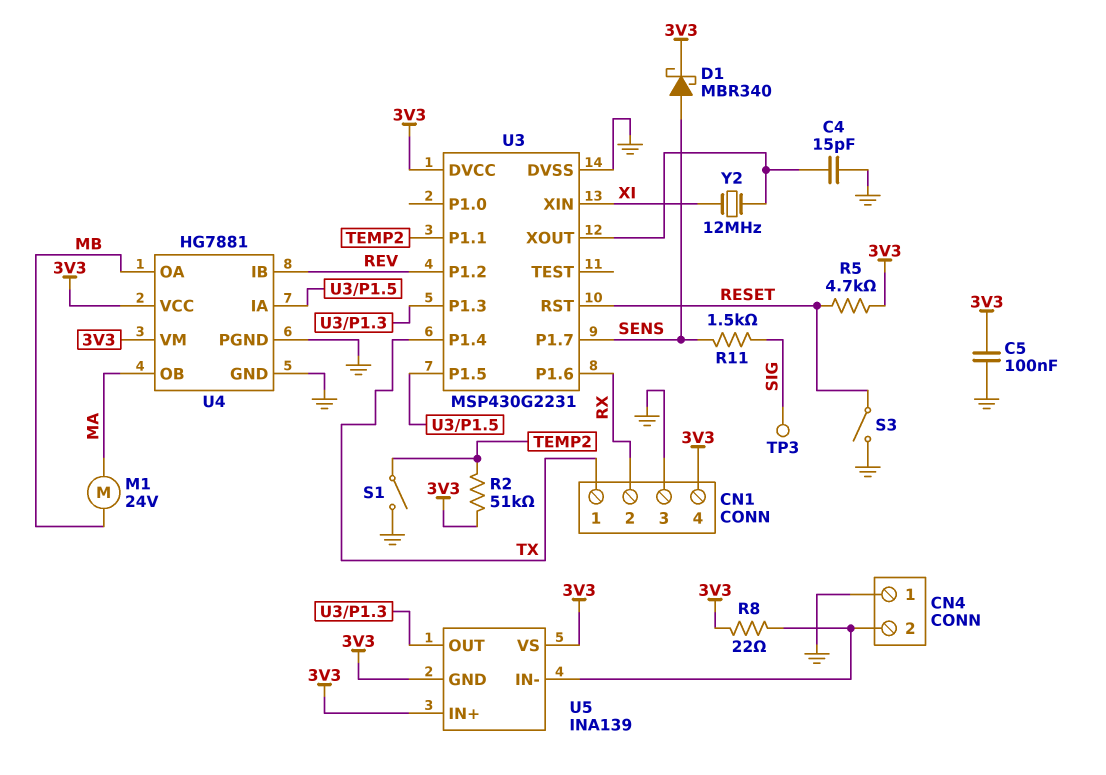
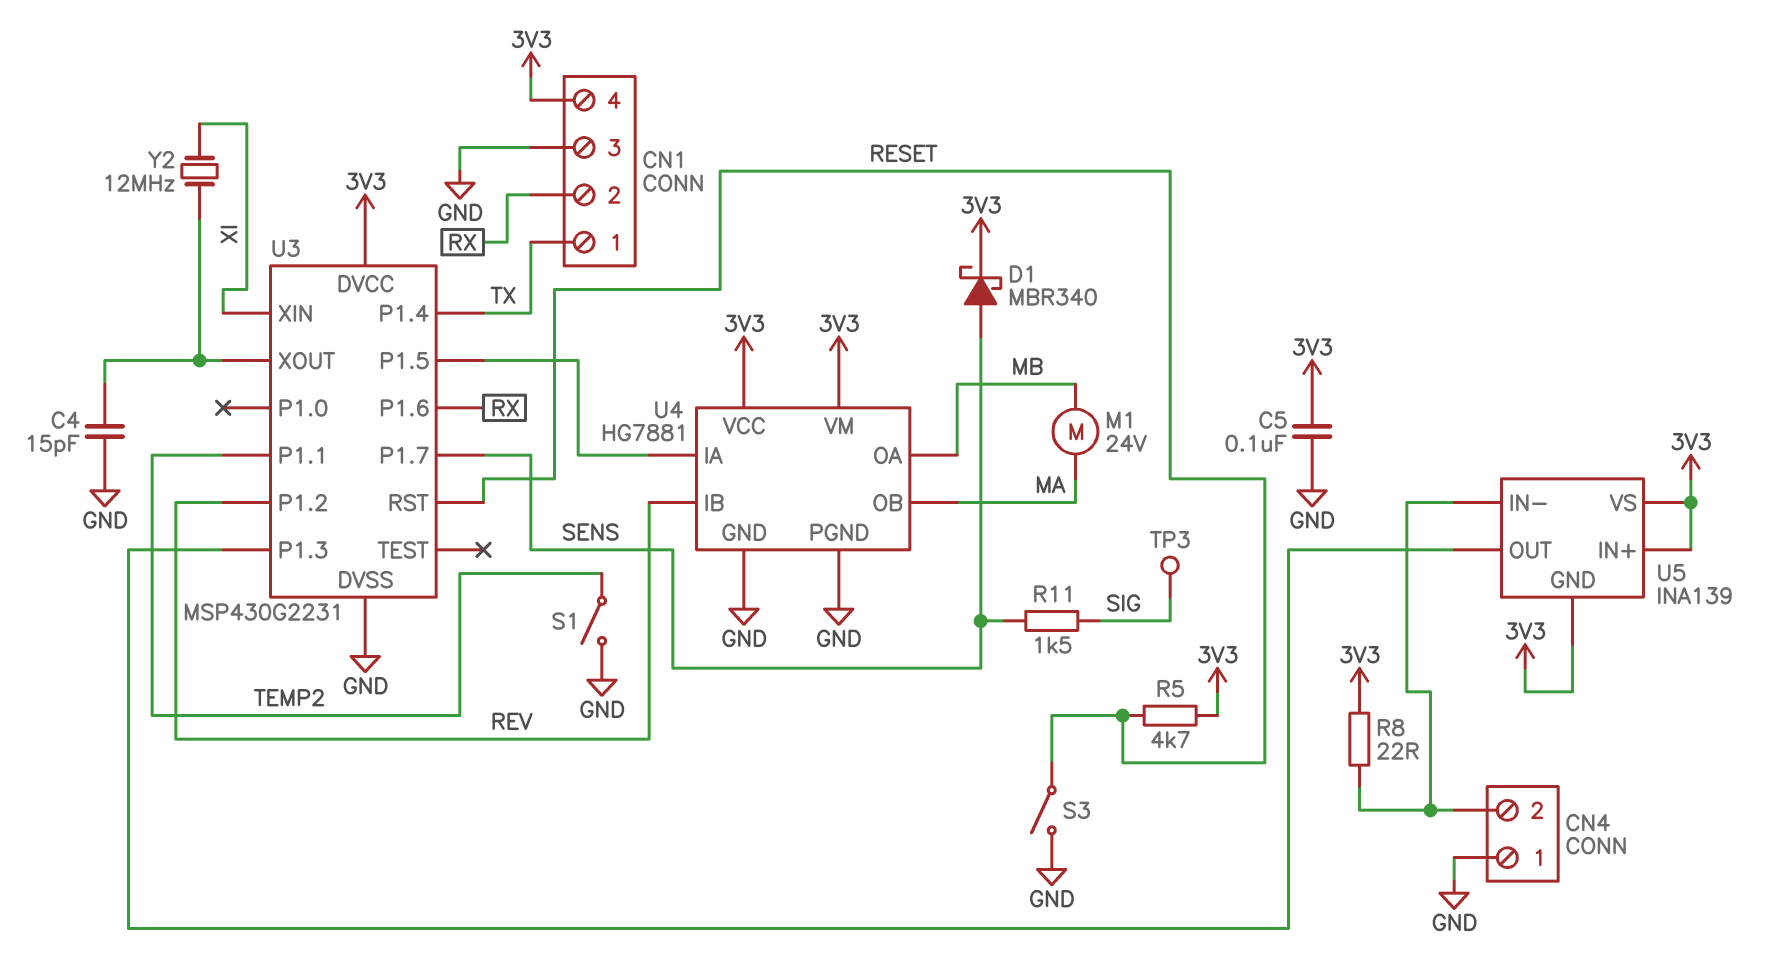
R2: 51k (3V3, TEMP2) -> none

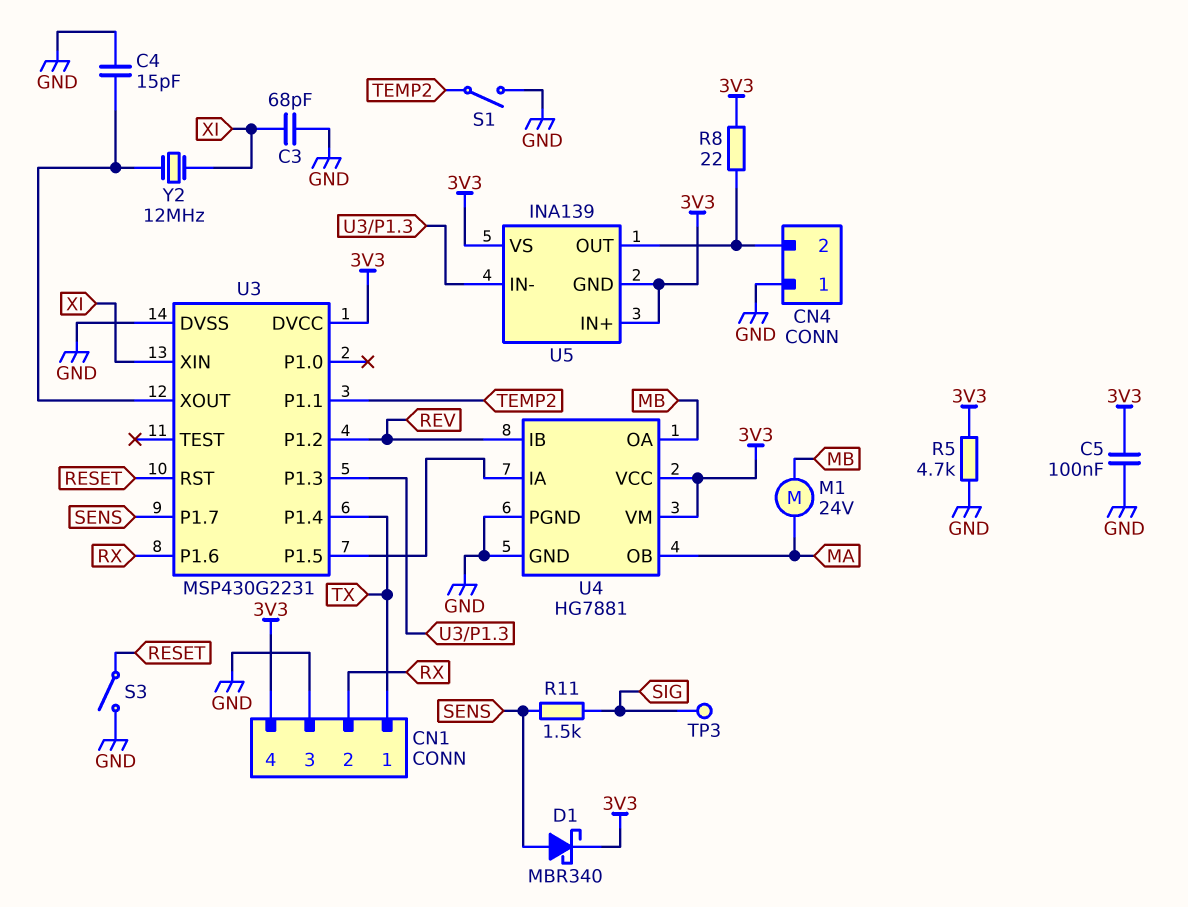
C3: none -> 68pF (GND, XI)
R5: 4.7k (3V3, RESET) -> 4.7k (3V3, GND)
U5 pin IN-: CN4/2 -> U3/P1.3
U5 pin OUT: U3/P1.3 -> CN4/2

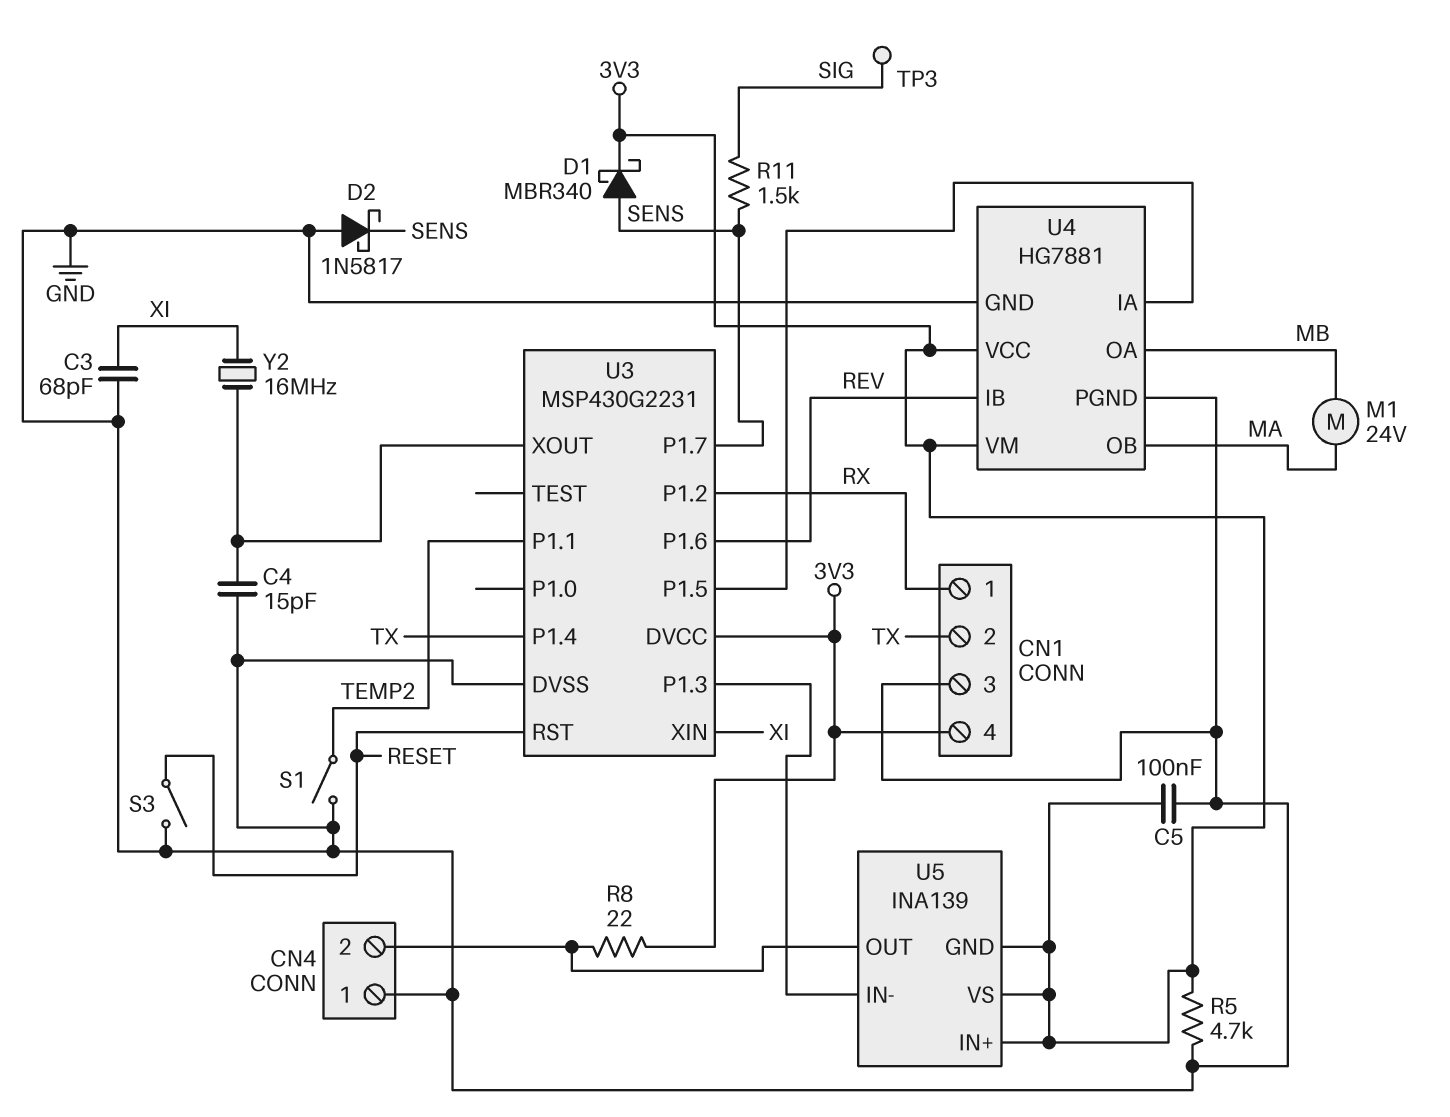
CN1 pin 1: TX -> RX
CN1 pin 2: RX -> TX
D2: none -> schottky 1N5817 (A GND, K SENS)
U3 pin P1.2: REV -> RX
U3 pin P1.6: RX -> REV
Y2: 12MHz (U3/XOUT, XI) -> 16MHz (U3/XOUT, XI)

